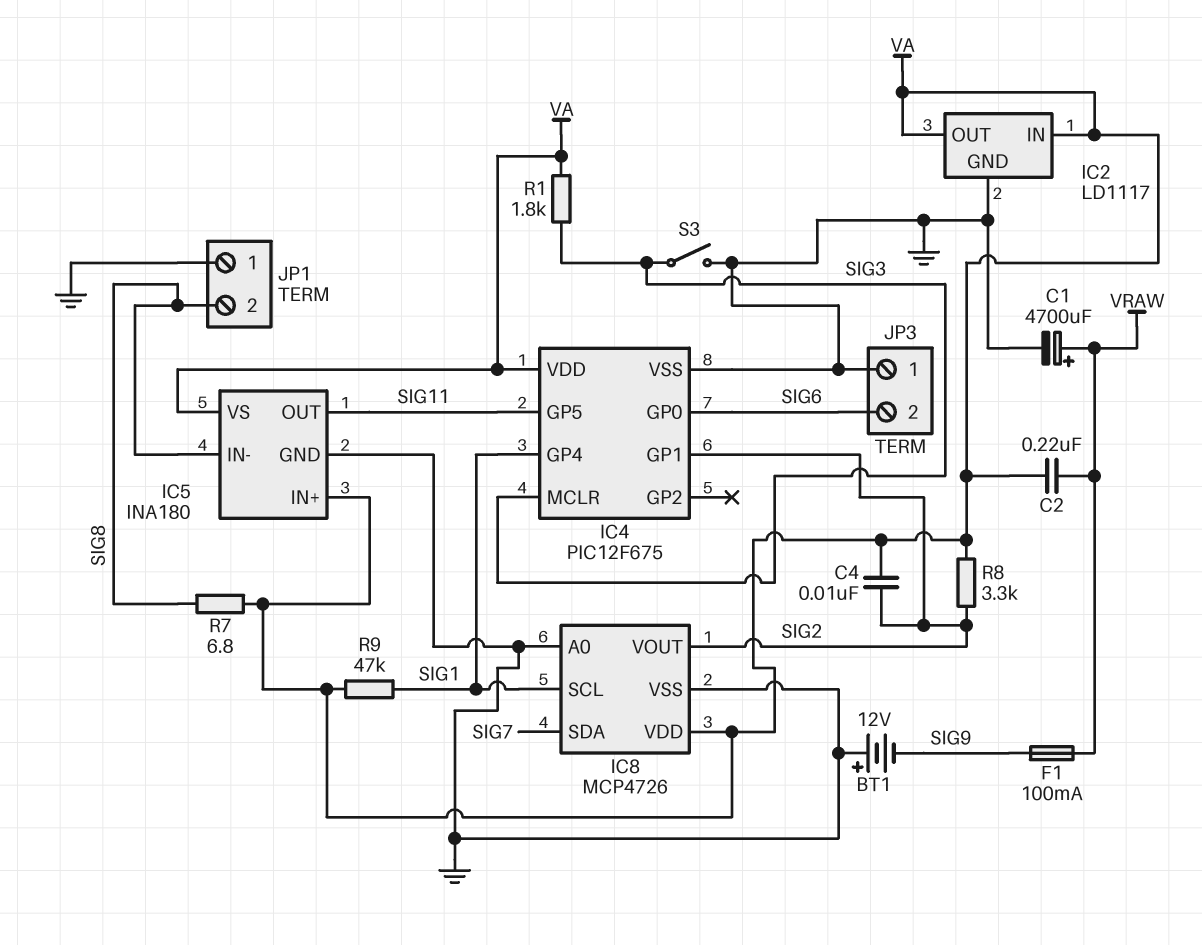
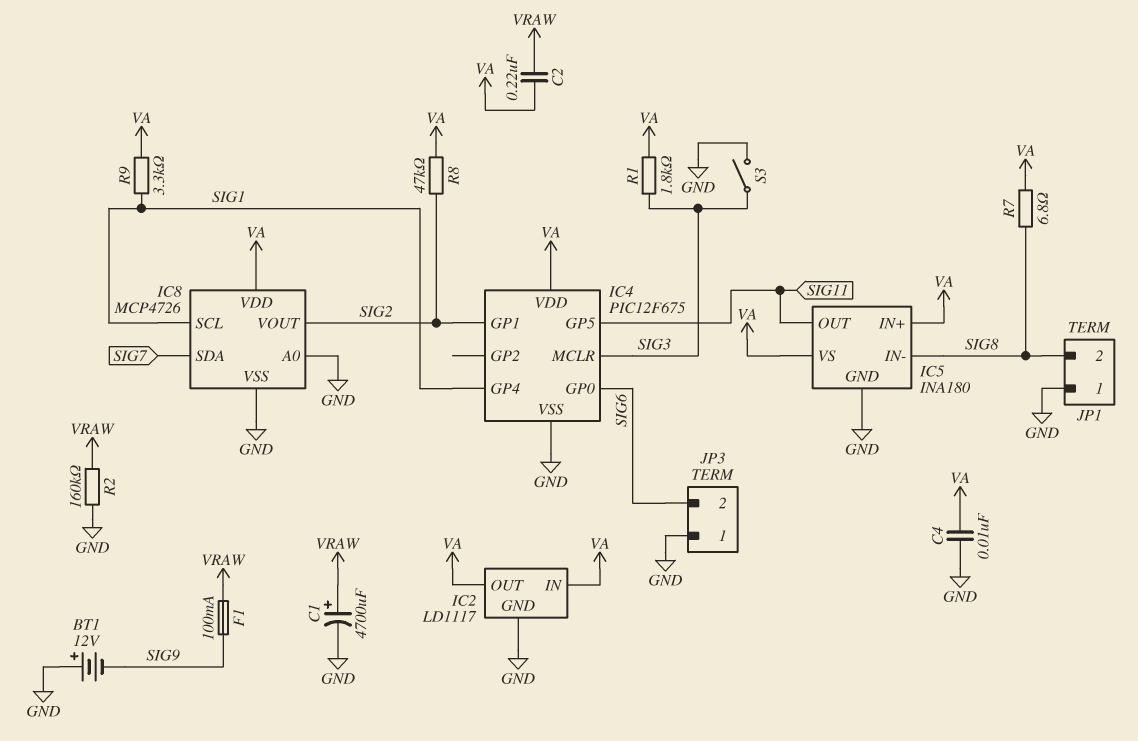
C4: 10nF (SIG2, VA) -> 10nF (GND, VA)
R2: none -> 160k (GND, VRAW)
R8: 3.3k (SIG2, VA) -> 47k (SIG2, VA)
R9: 47k (SIG1, VA) -> 3.3k (SIG1, VA)

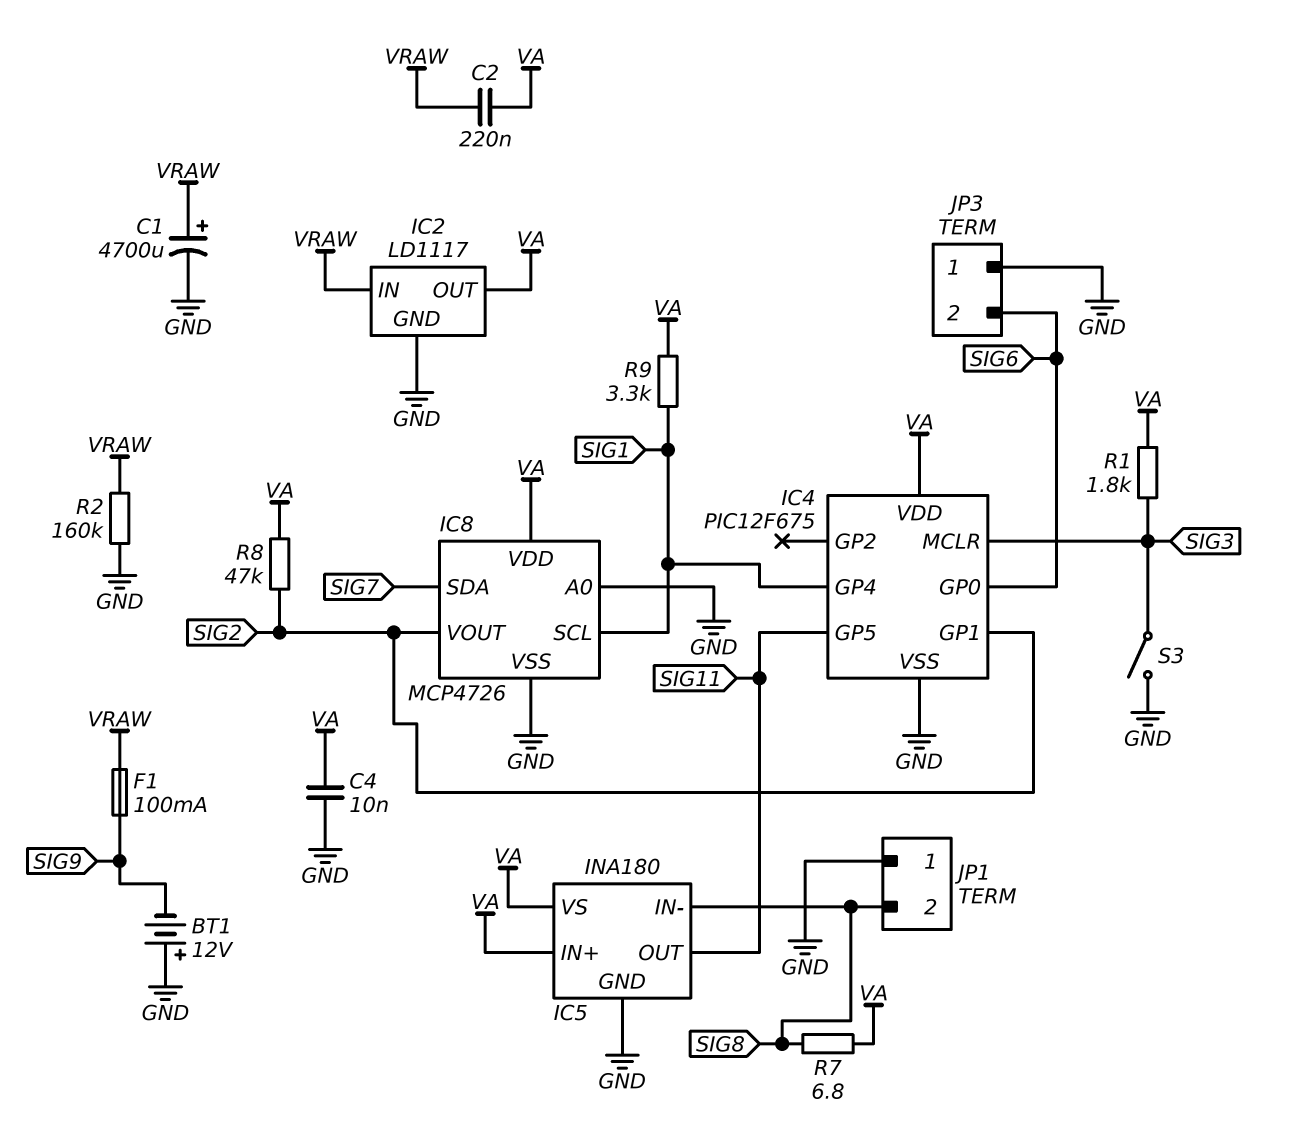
IC2 pin IN: VA -> VRAW

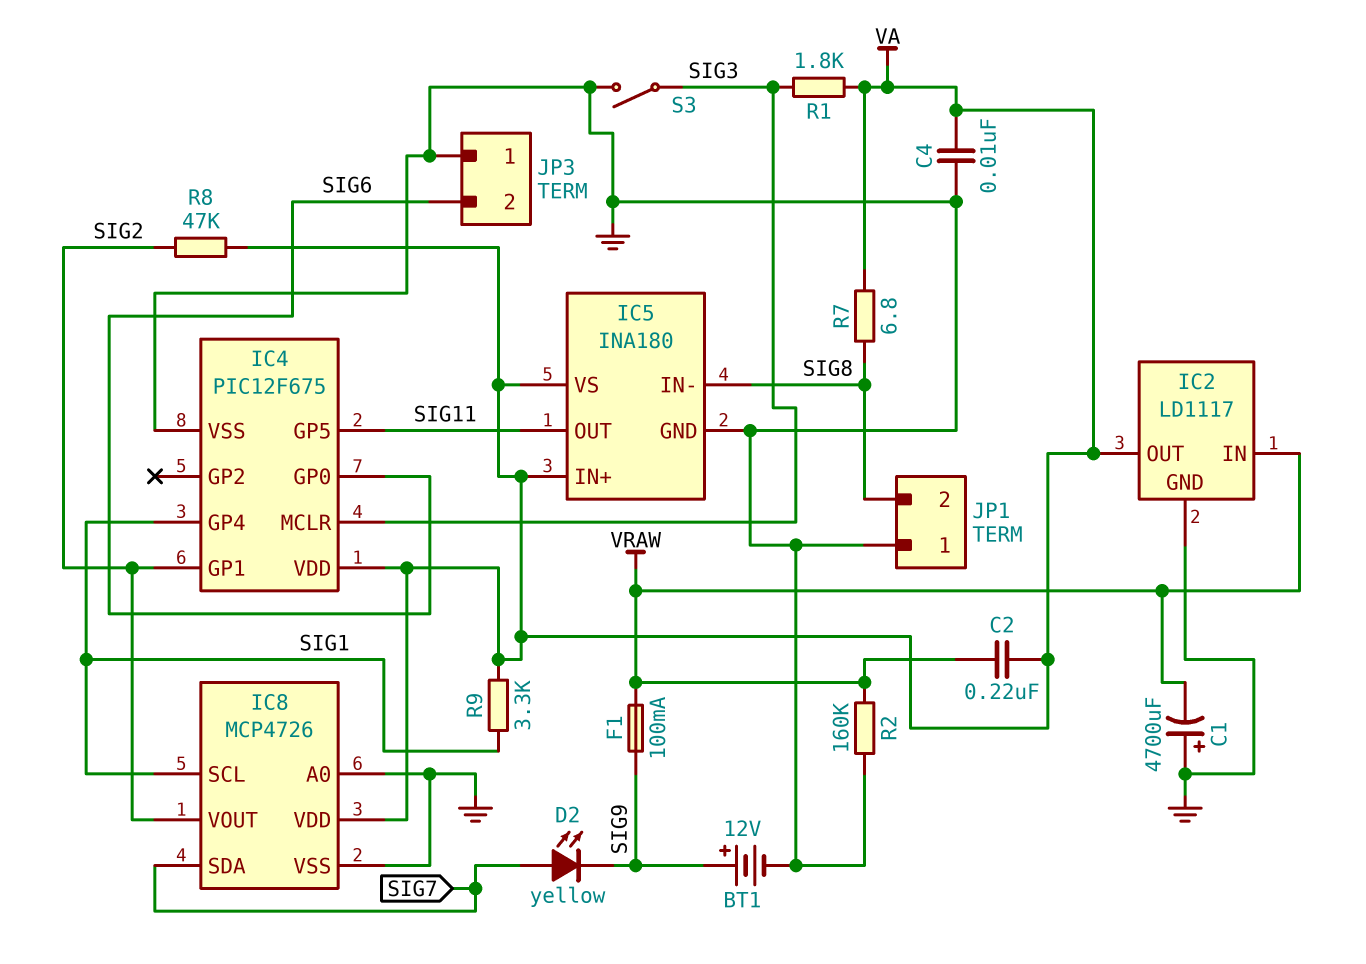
BT1: 12V (plus GND, minus SIG9) -> 12V (plus SIG9, minus GND)
C1: 4700uF (plus VRAW, minus GND) -> 4700uF (plus GND, minus VRAW)
D2: none -> LED yellow (A SIG7, K SIG9)

